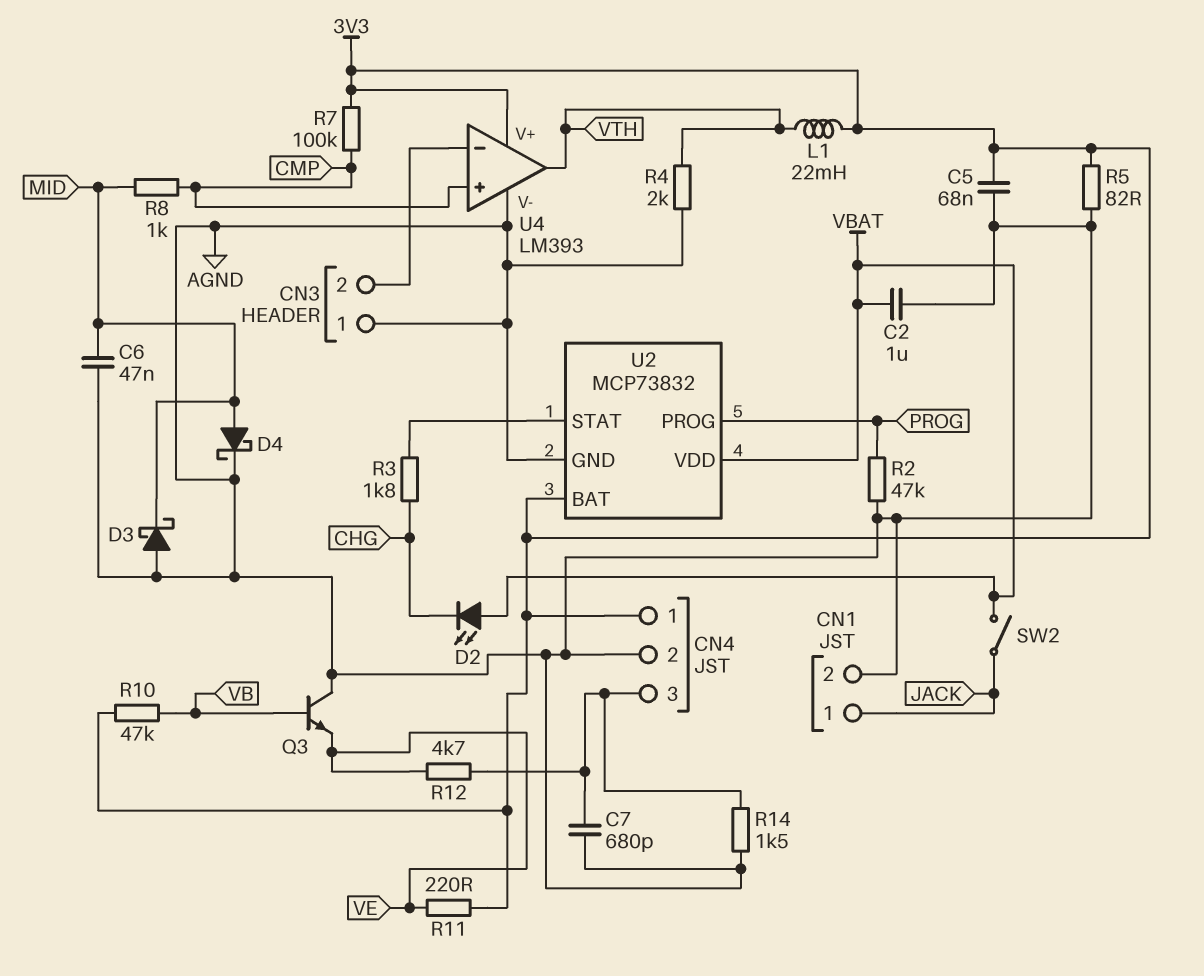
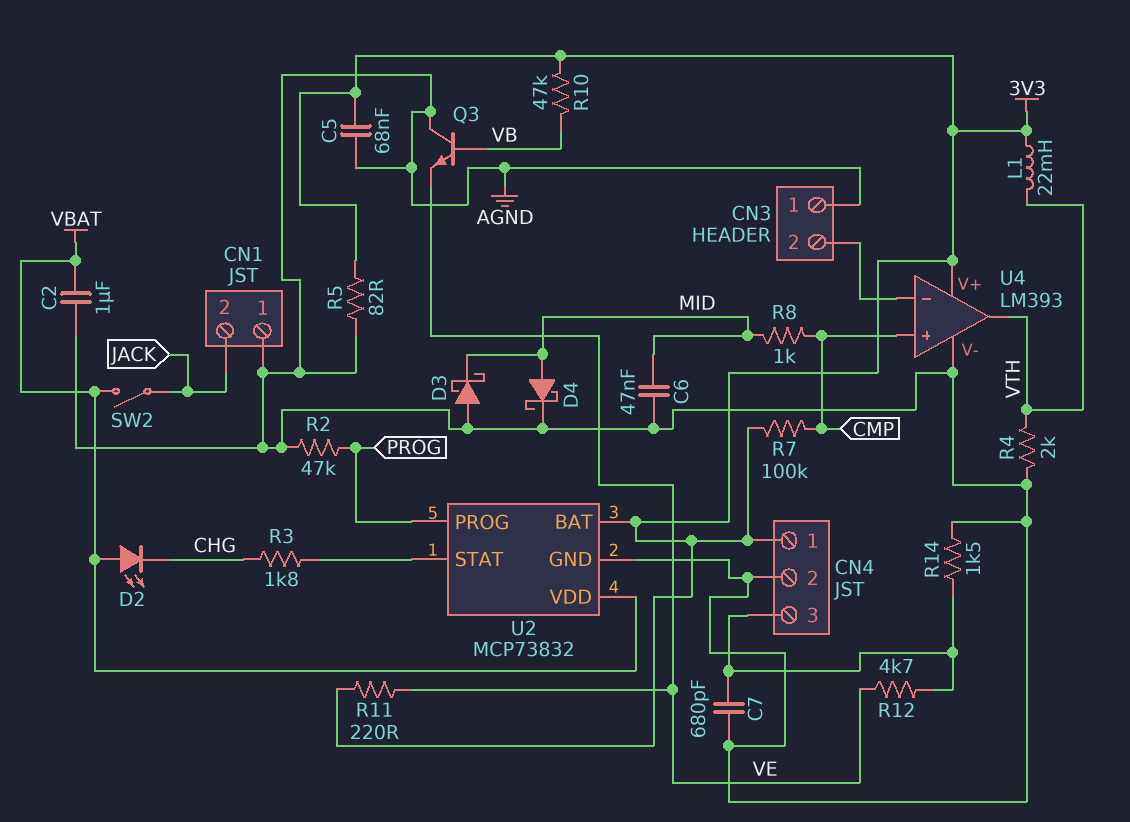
CN1 pin 1: JACK -> AGND
CN1 pin 2: AGND -> JACK

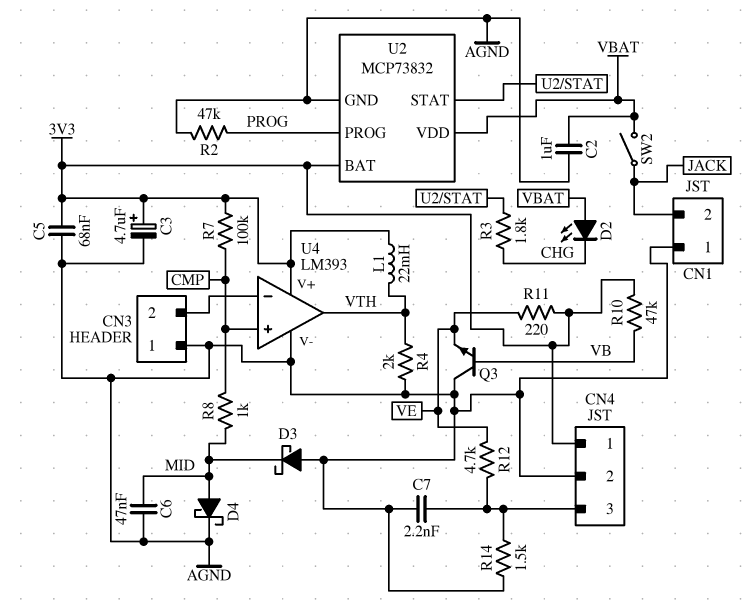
C3: none -> 4.7uF (plus 3V3, minus AGND)
C7: 680pF (AGND, CN4/3) -> 2.2nF (AGND, CN4/3)
R5: 82 (3V3, AGND) -> none

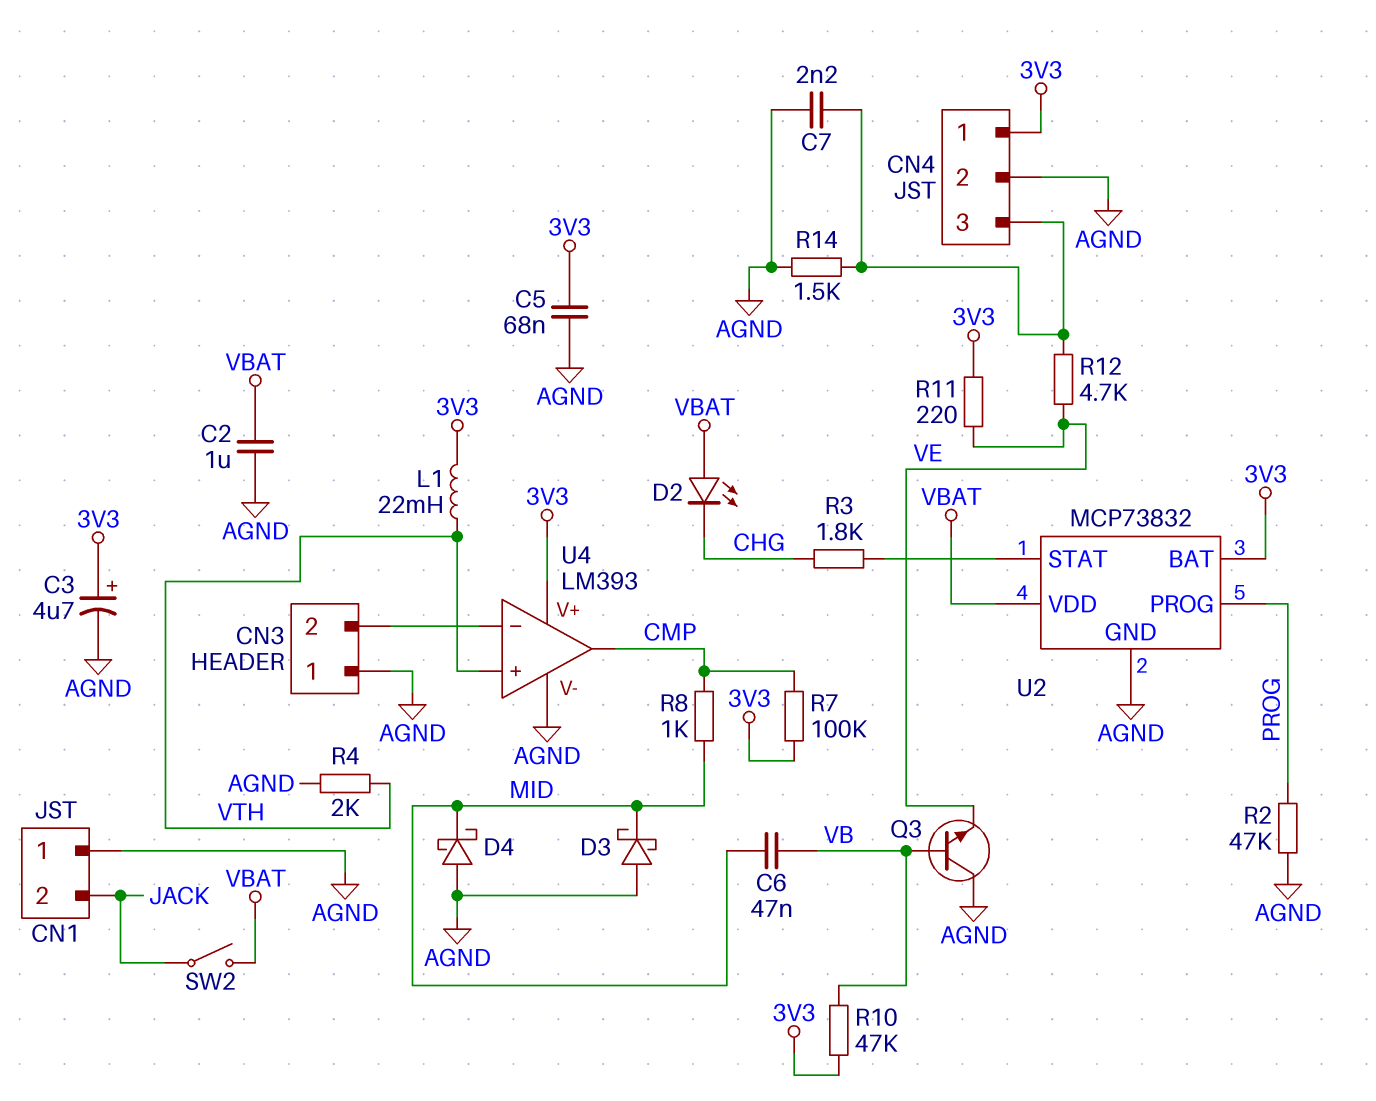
C6: 47nF (AGND, MID) -> 47nF (MID, VB)
D4: schottky (A MID, K AGND) -> schottky (A AGND, K MID)
U4 pin in+: CMP -> VTH
U4 pin out: VTH -> CMP

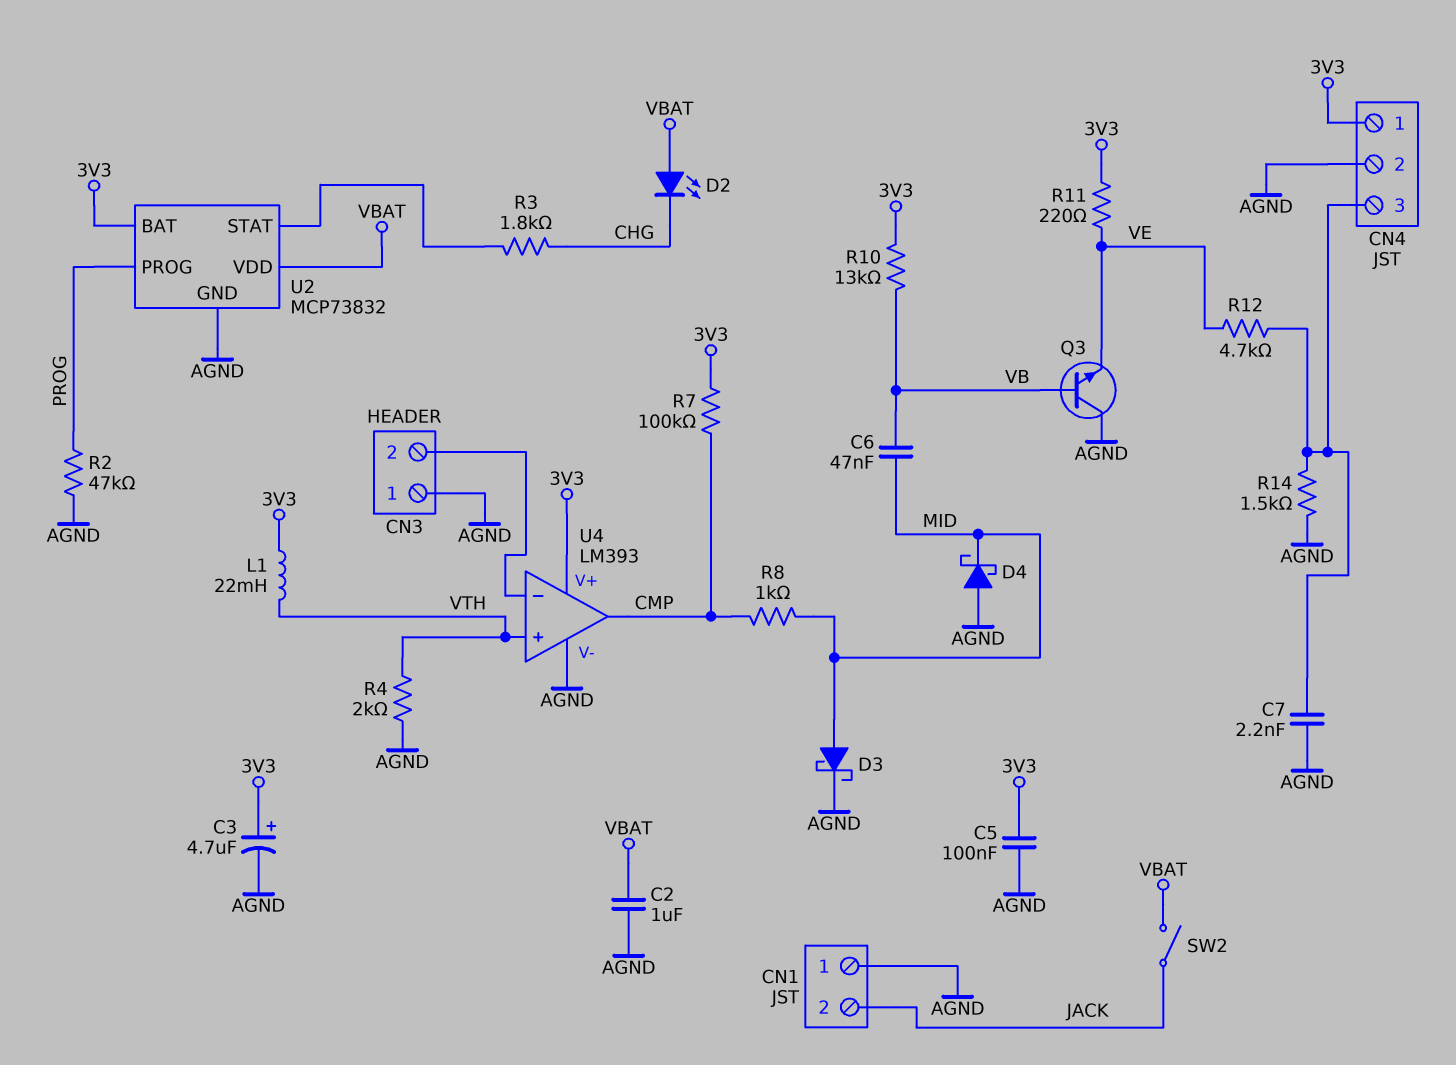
C5: 68nF (3V3, AGND) -> 100nF (3V3, AGND)
D3: schottky (A AGND, K MID) -> schottky (A MID, K AGND)
R10: 47k (3V3, VB) -> 13k (3V3, VB)

